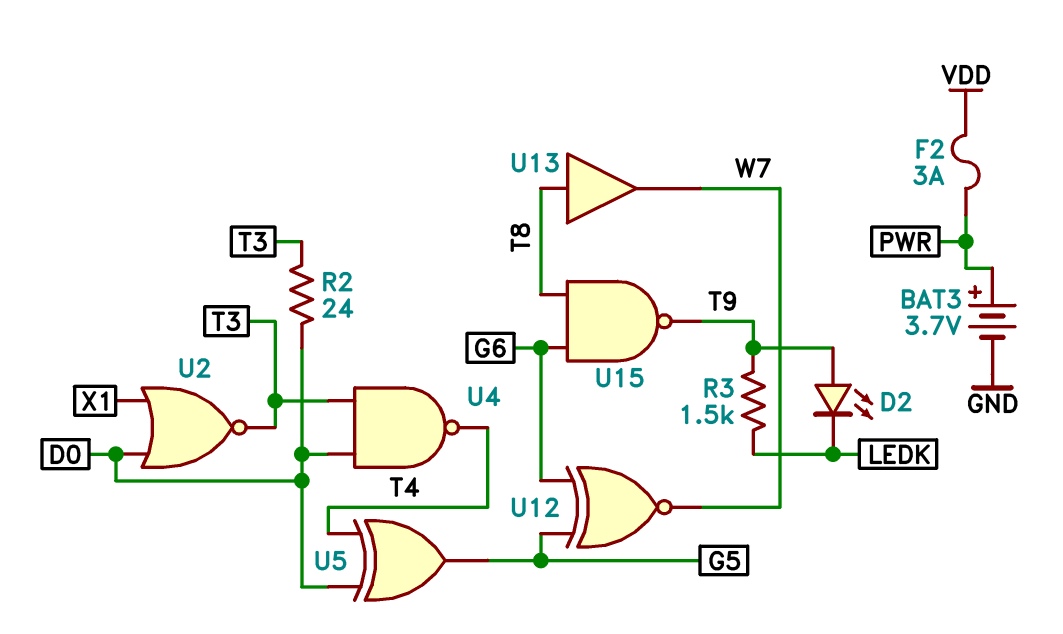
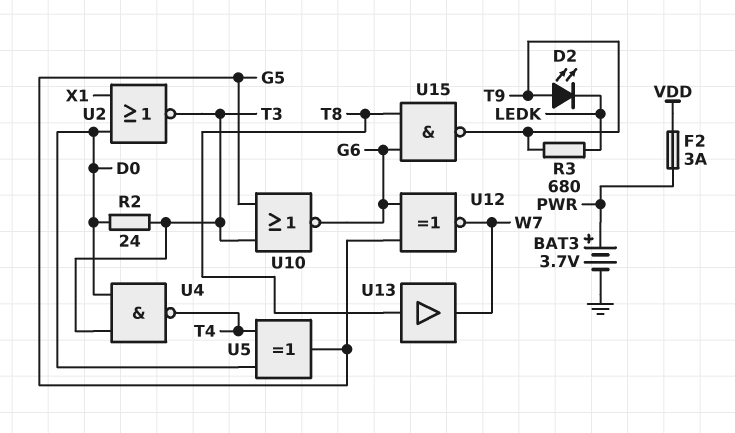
R3: 1.5k (LEDK, T9) -> 680 (LEDK, T9)
U10: none -> NOR (in G5, in T3, out G6)

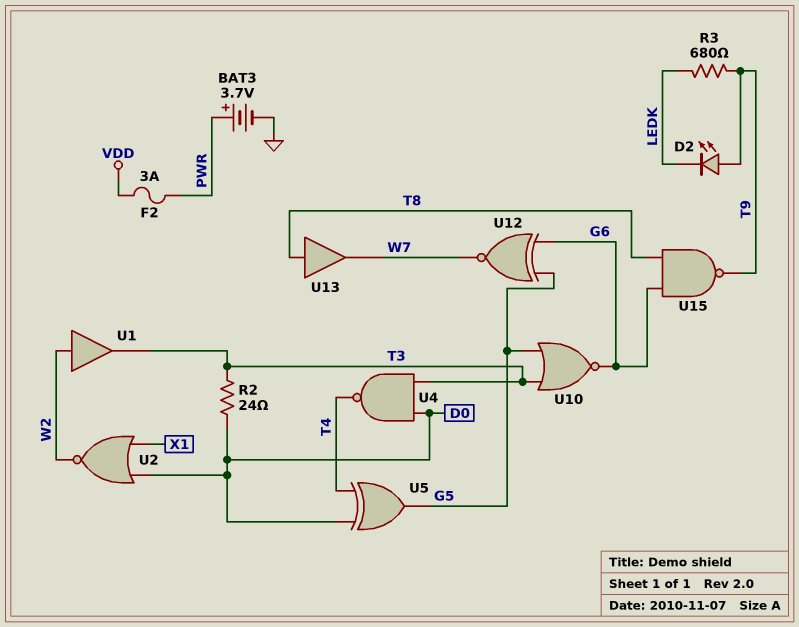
U1: none -> buffer (in W2, out T3)
U2: NOR (in D0, in X1, out T3) -> NOR (in D0, in X1, out W2)

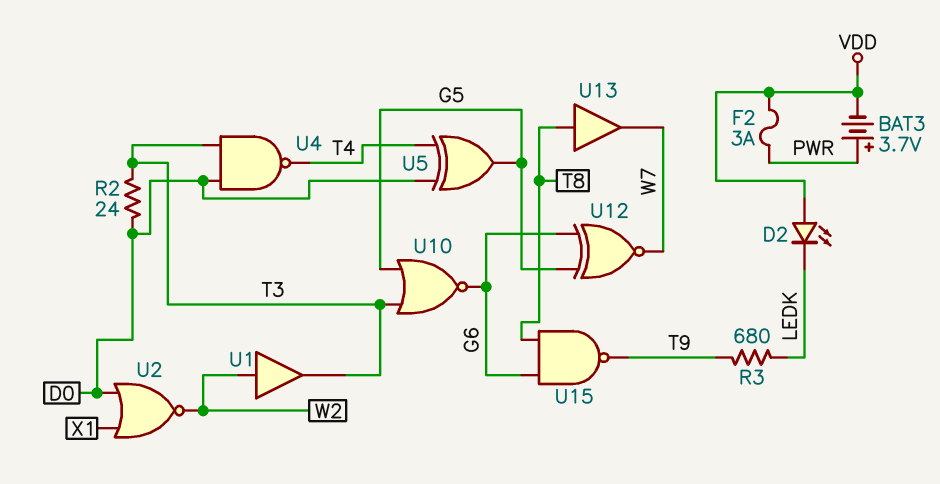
BAT3: 3.7V (plus PWR, minus GND) -> 3.7V (plus PWR, minus VDD)
D2: LED (A T9, K LEDK) -> LED (A VDD, K LEDK)

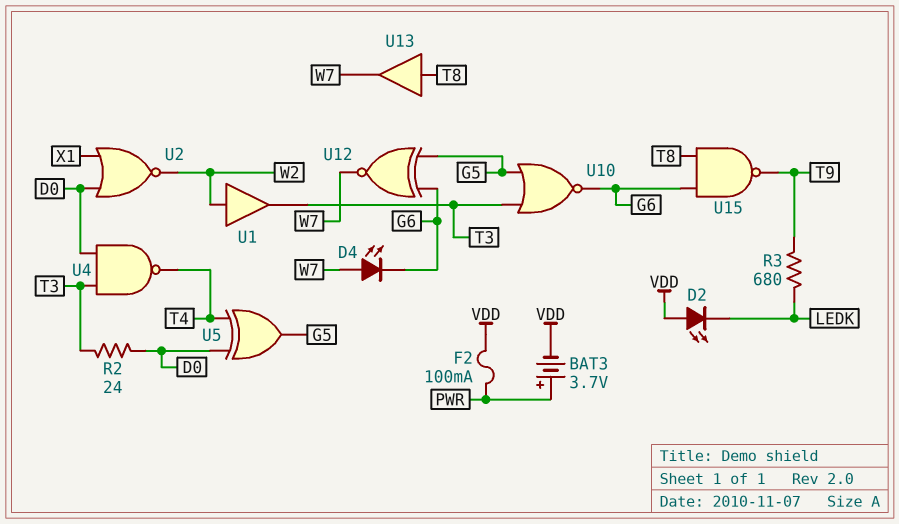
D4: none -> LED (A W7, K G6)
F2: 3A (PWR, VDD) -> 100mA (PWR, VDD)

